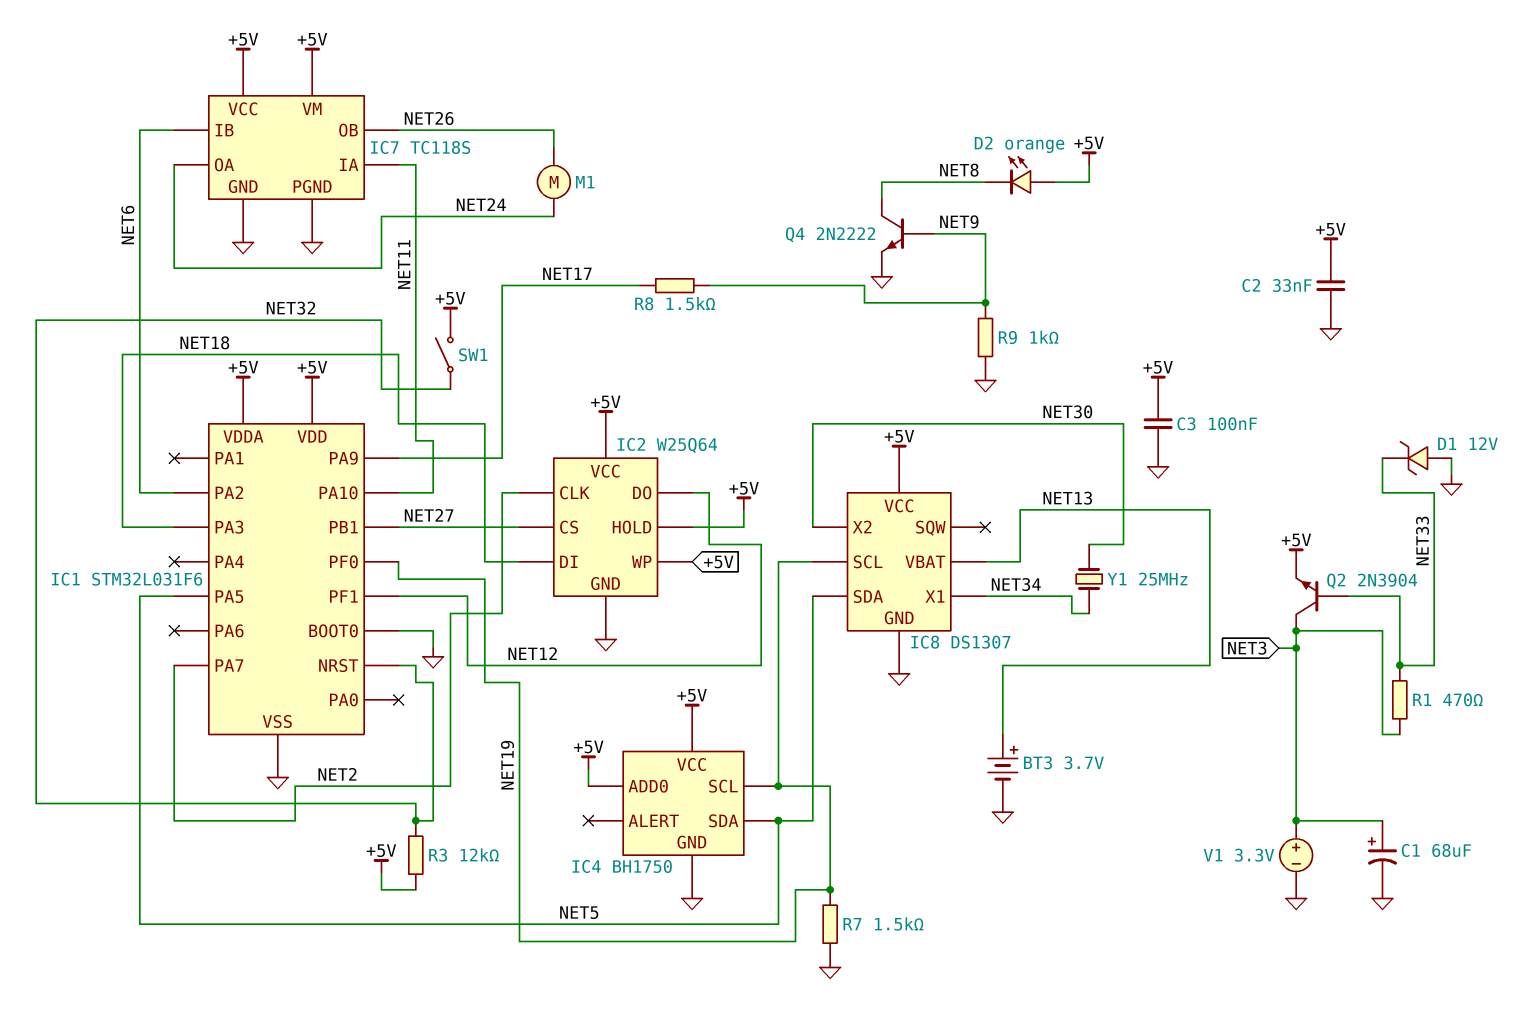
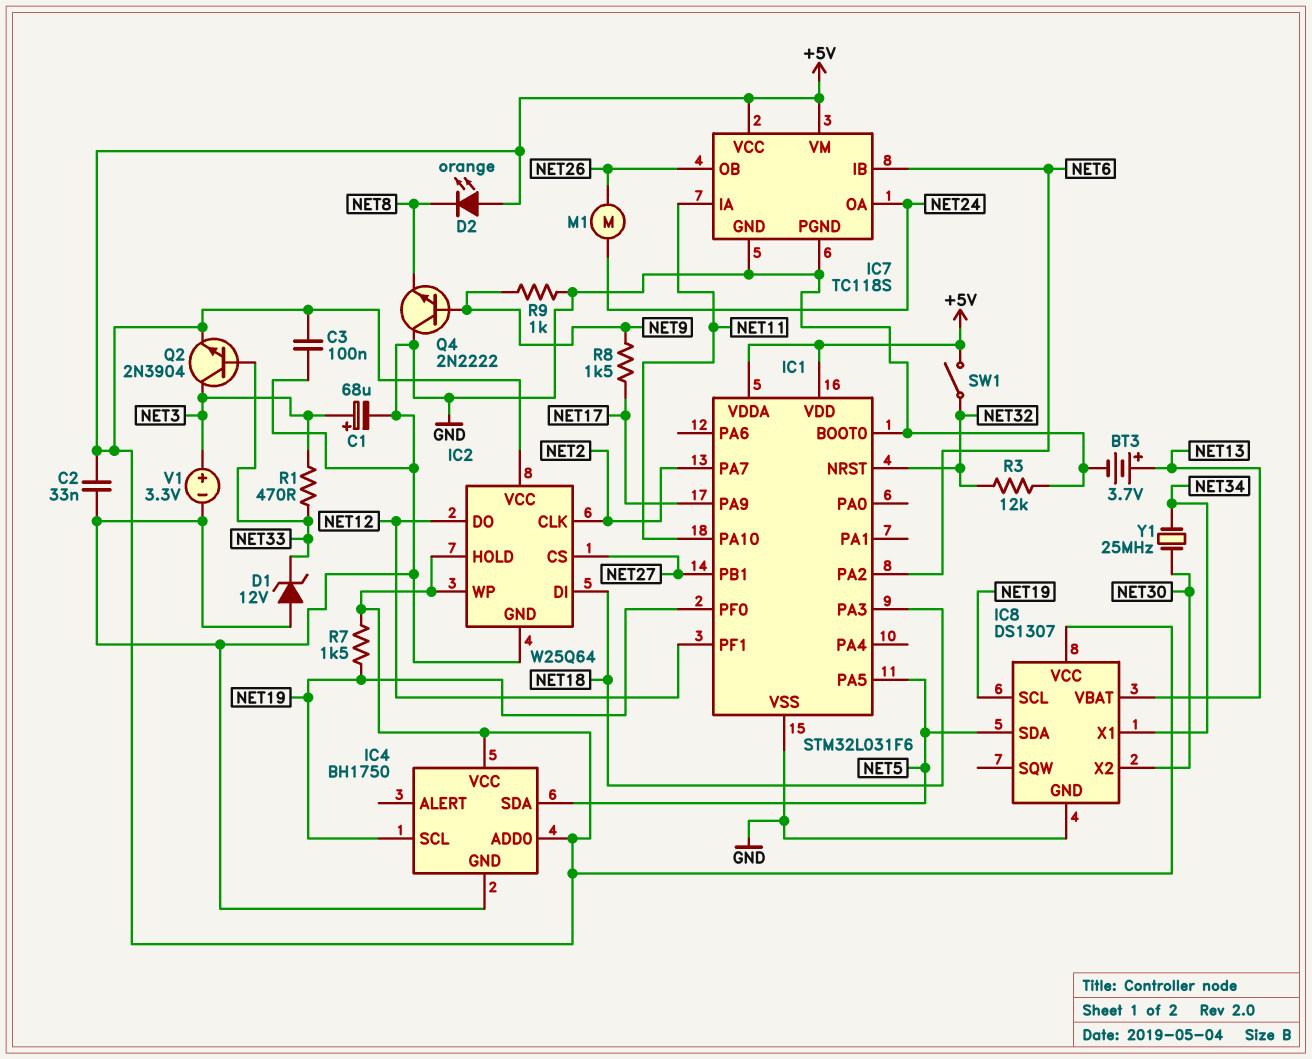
Q4: NPN 2N2222 (B NET9, C NET8, E GND) -> NPN 2N2222 (B NET9, C GND, E NET8)
R3: 12k (+5V, NET32) -> 12k (GND, NET32)
R7: 1.5k (GND, NET19) -> 1.5k (+5V, NET19)

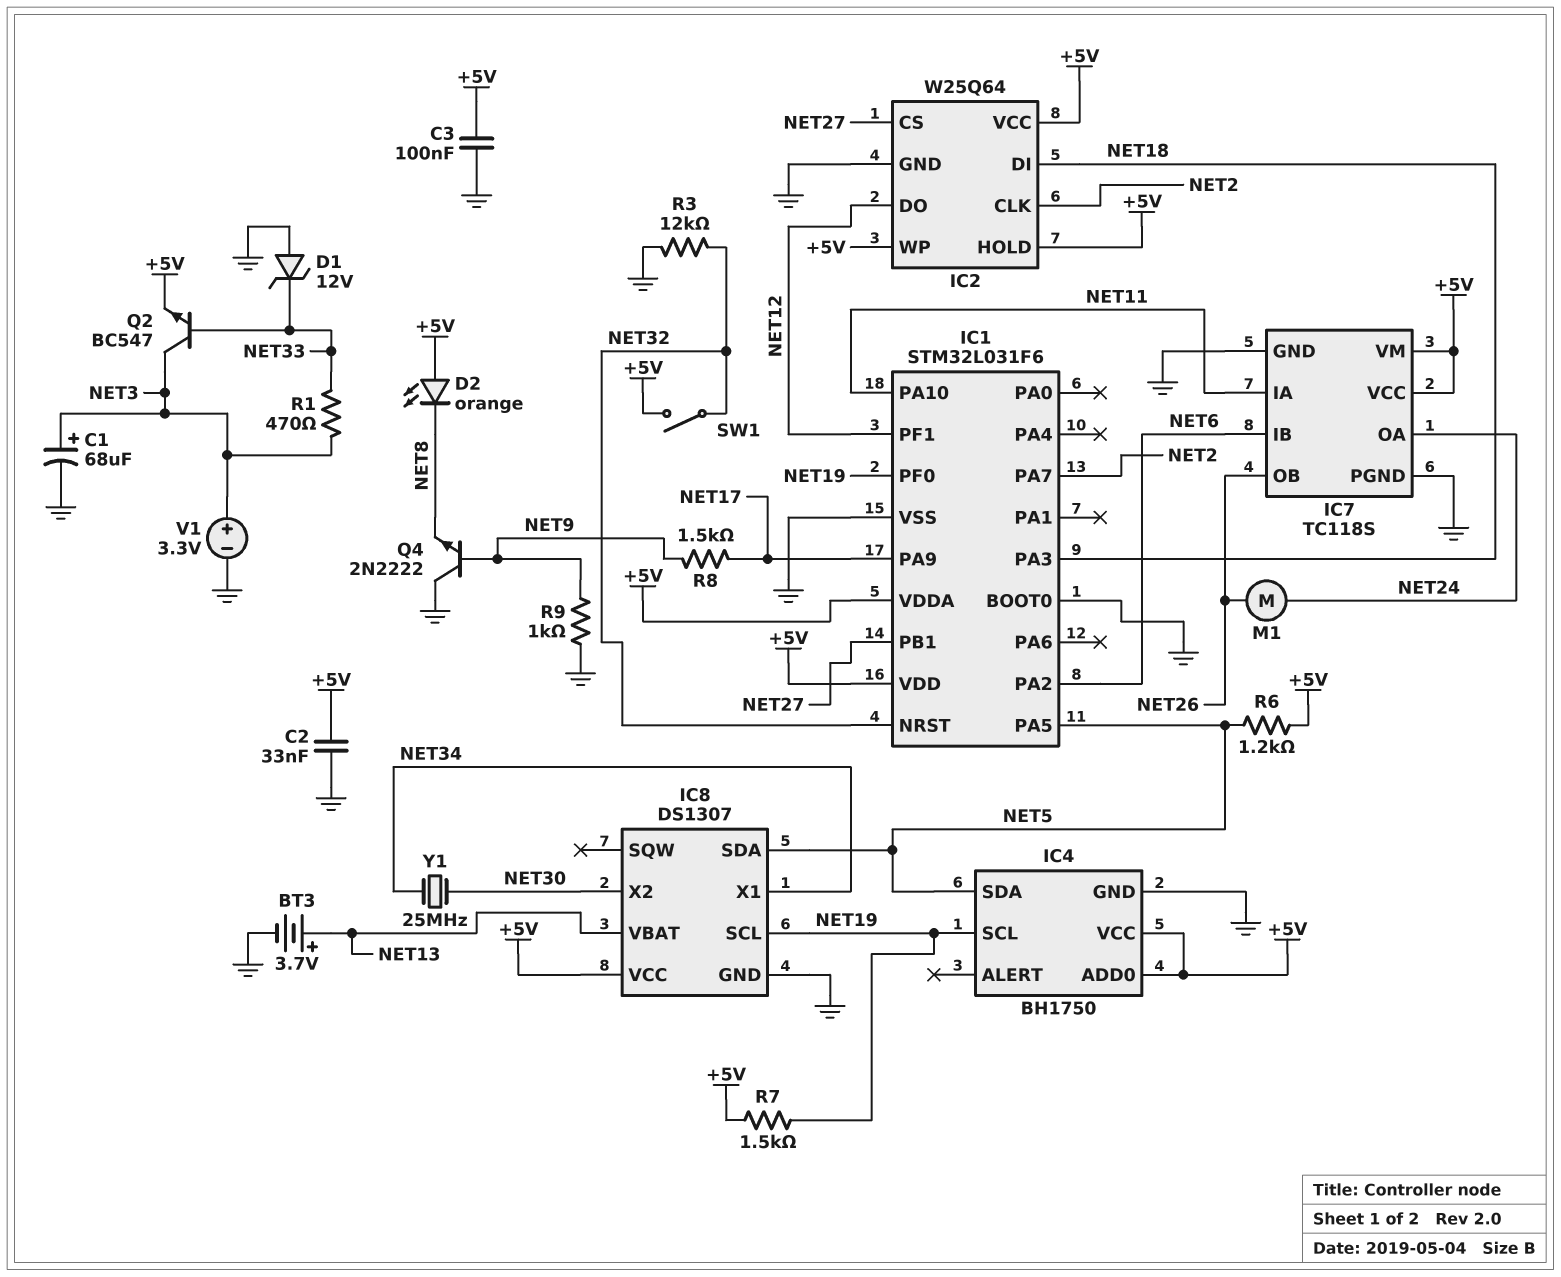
Q2: NPN 2N3904 (B NET33, C NET3, E +5V) -> NPN BC547 (B NET33, C NET3, E +5V)
R6: none -> 1.2k (+5V, NET5)

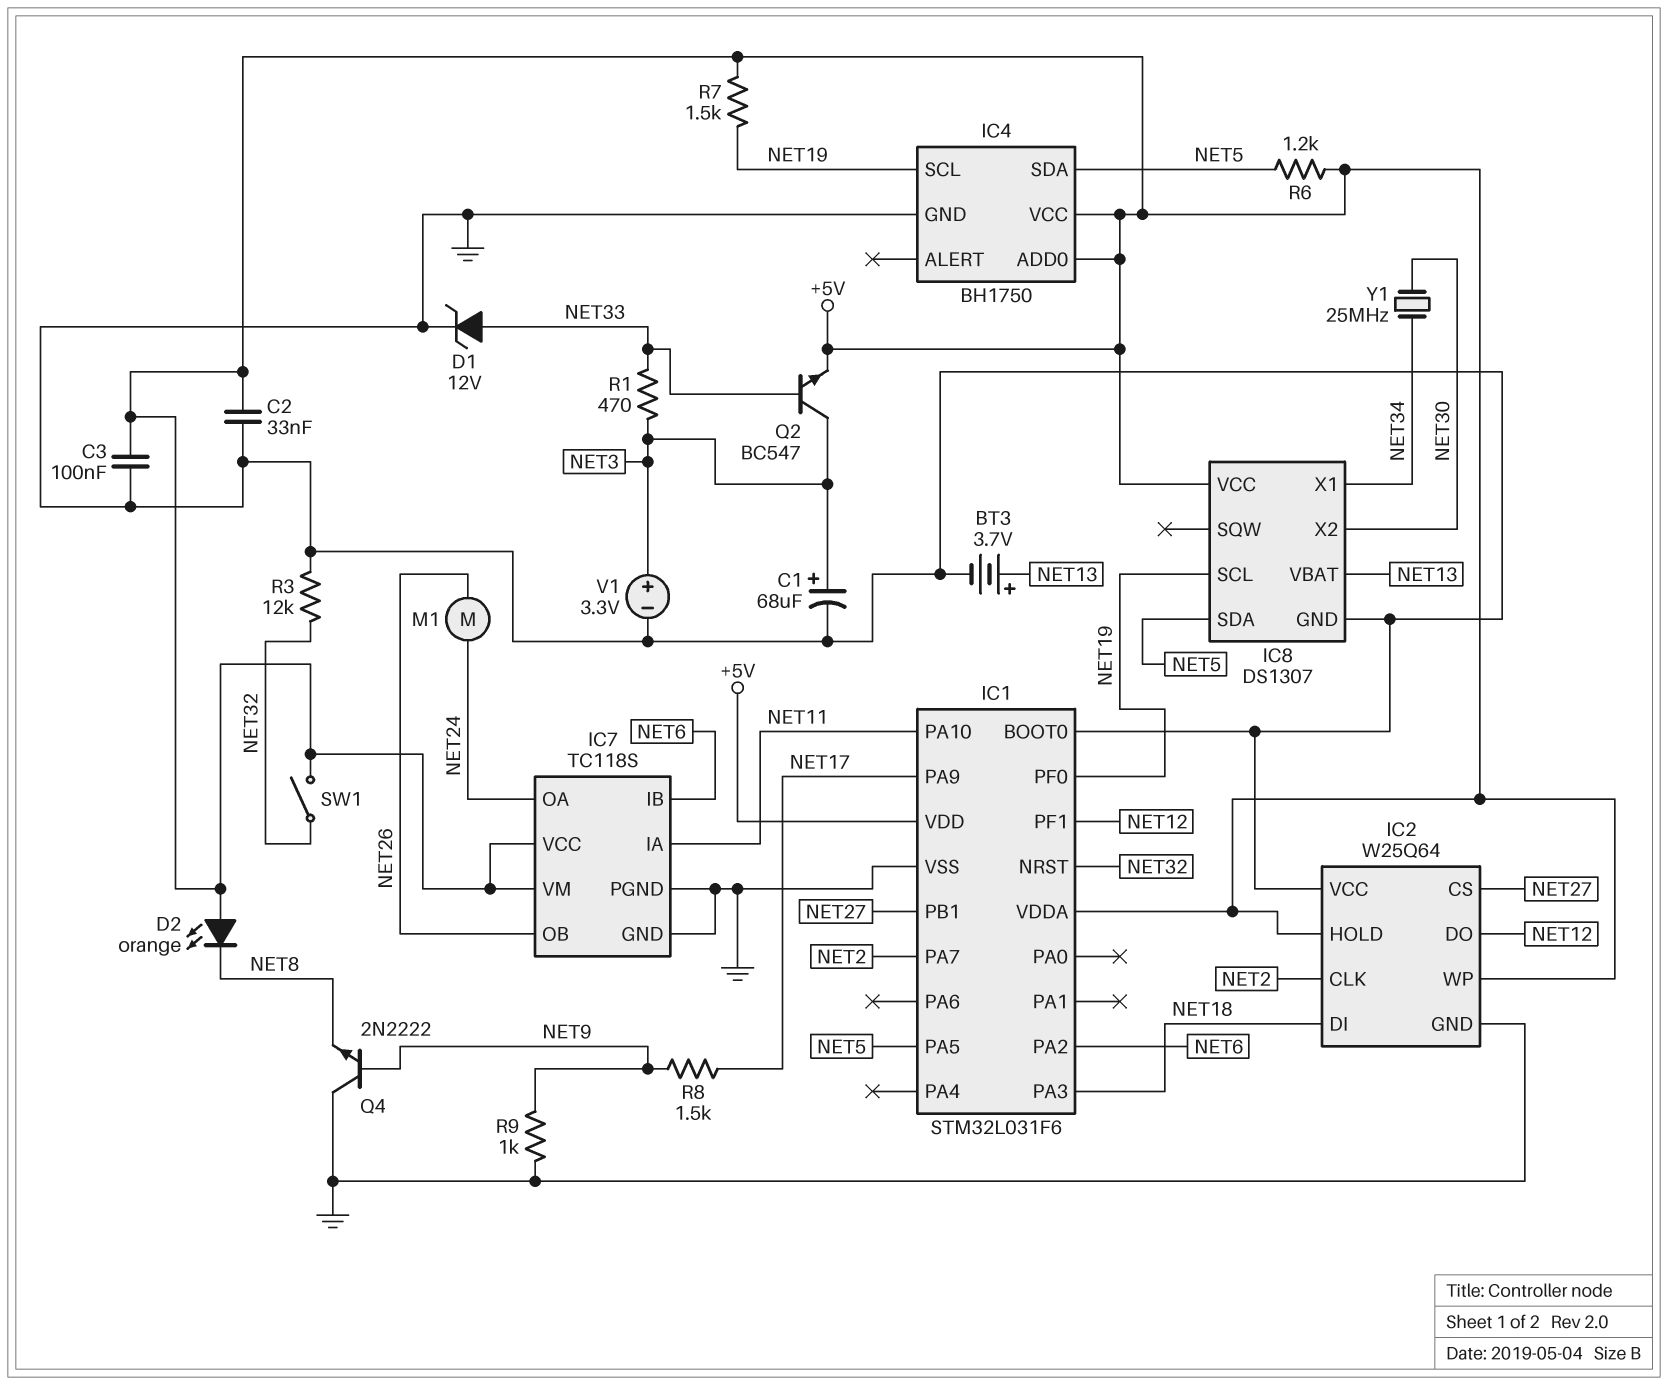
D1: zener 12V (A GND, K NET33) -> zener 12V (A NET33, K GND)
IC2 pin VCC: +5V -> GND

